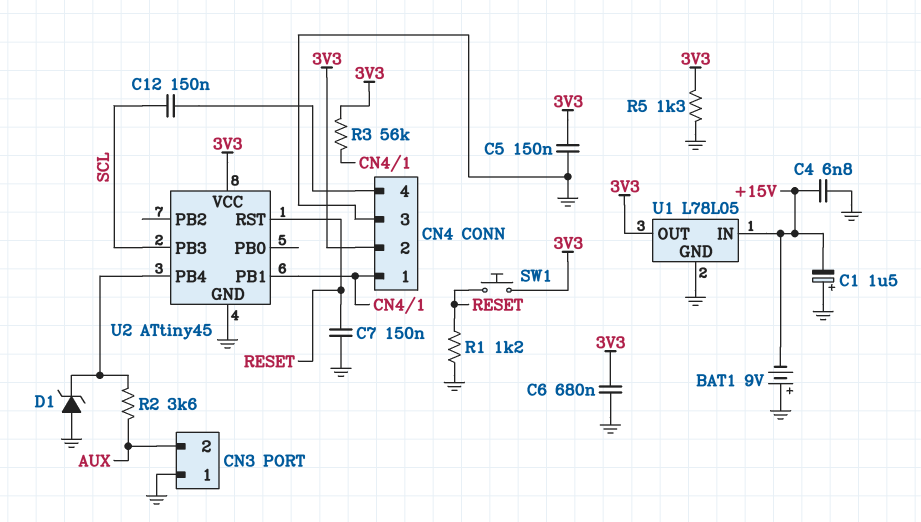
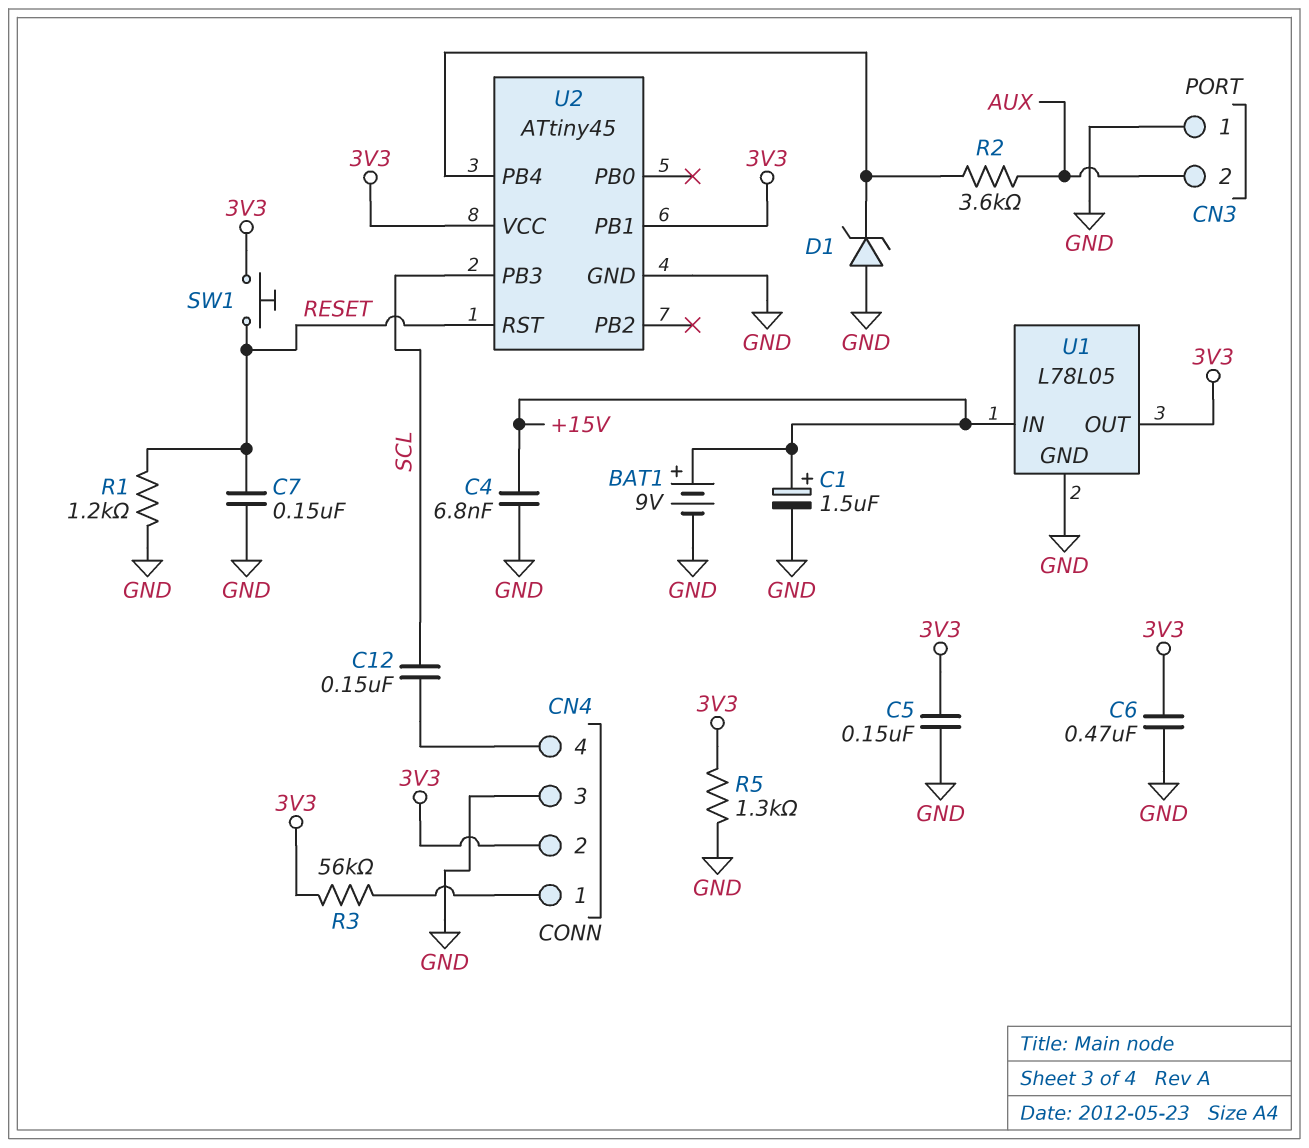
BAT1: 9V (plus GND, minus +15V) -> 9V (plus +15V, minus GND)
C1: 1.5uF (plus GND, minus +15V) -> 1.5uF (plus +15V, minus GND)
C6: 680nF (3V3, GND) -> 470nF (3V3, GND)
U2 pin PB1: CN4/1 -> 3V3

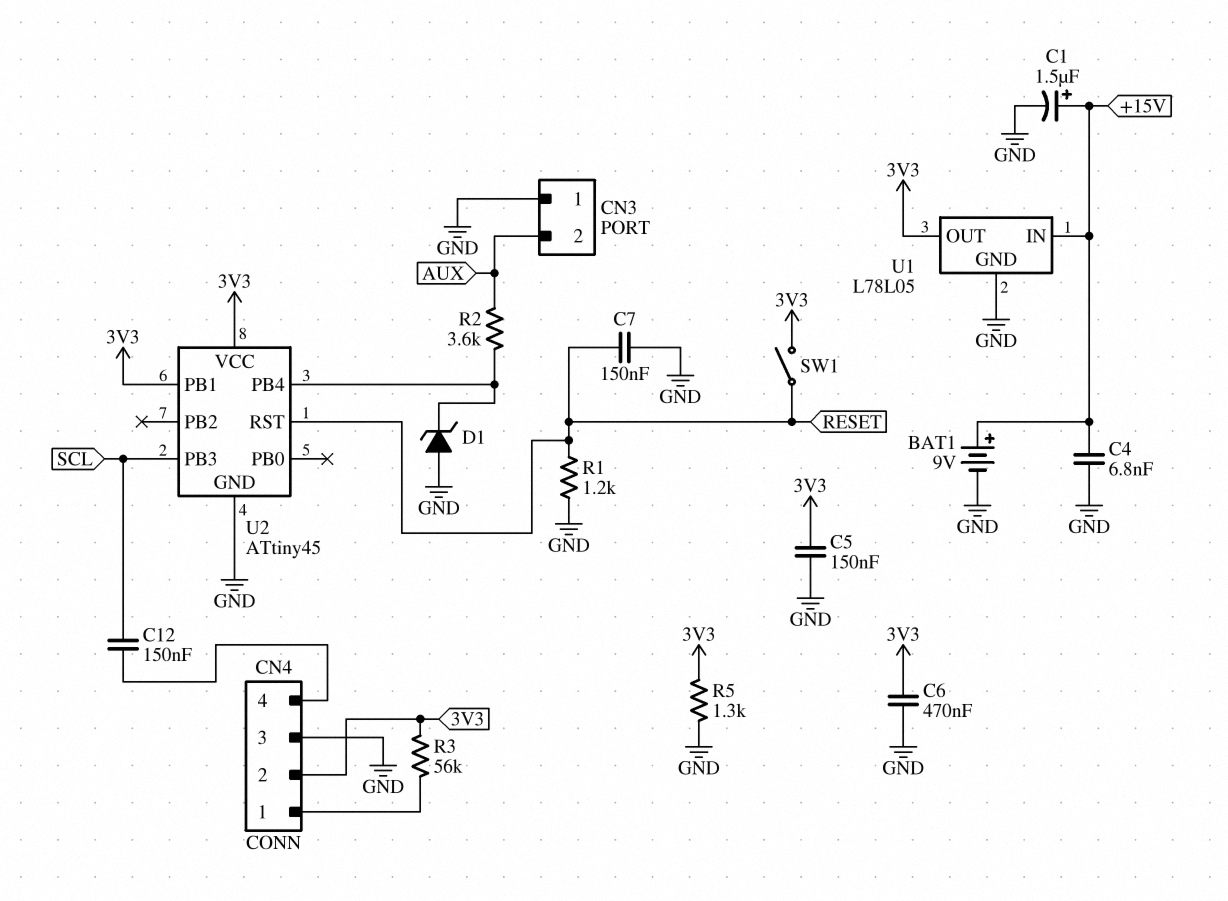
SW1: button (3V3, RESET) -> switch (3V3, RESET)

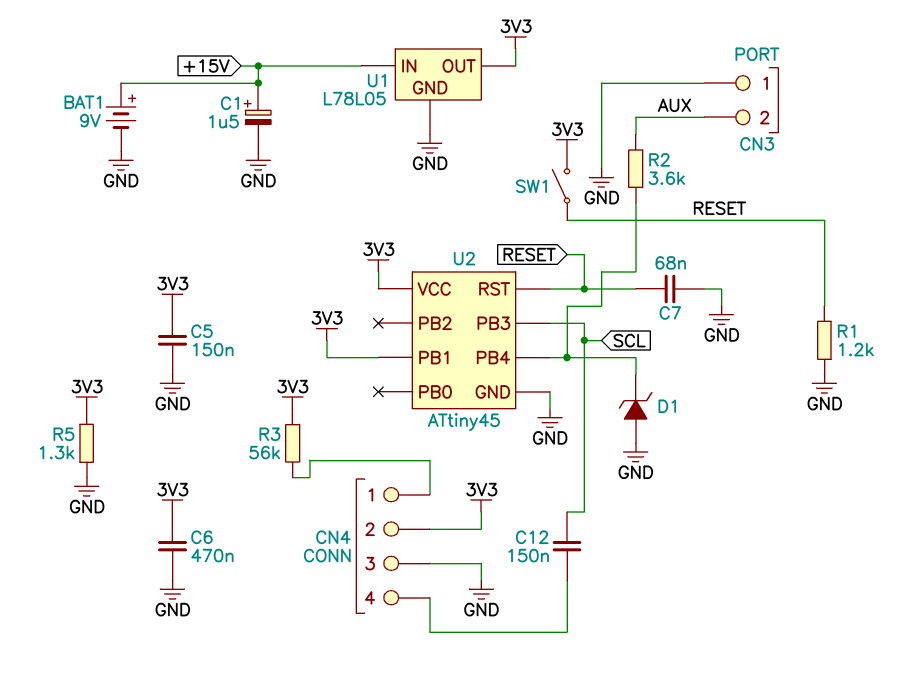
C4: 6.8nF (+15V, GND) -> none
C7: 150nF (GND, RESET) -> 68nF (GND, RESET)

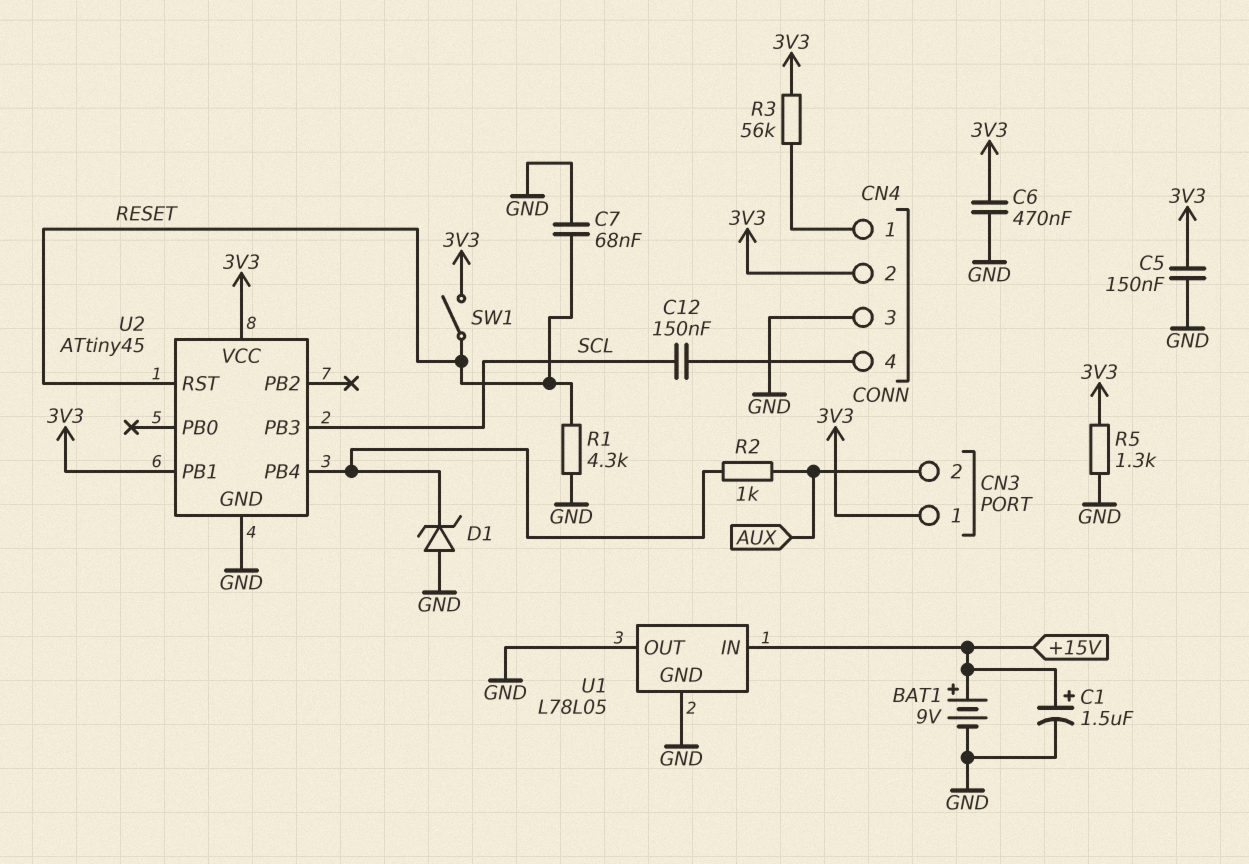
CN3 pin 1: GND -> 3V3
R1: 1.2k (GND, RESET) -> 4.3k (GND, RESET)
R2: 3.6k (AUX, U2/PB4) -> 1k (AUX, U2/PB4)
U1 pin OUT: 3V3 -> GND

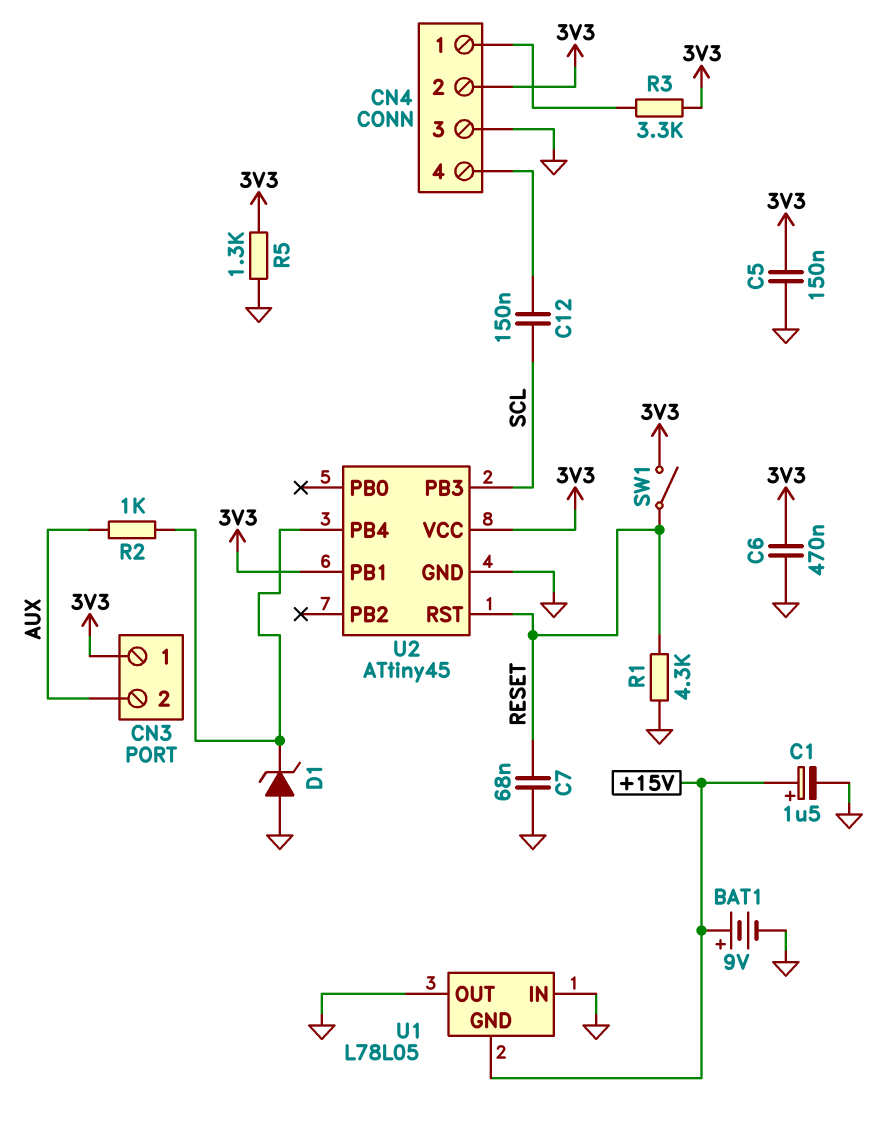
R3: 56k (3V3, CN4/1) -> 3.3k (3V3, CN4/1)
U1 pin GND: GND -> +15V
U1 pin IN: +15V -> GND

